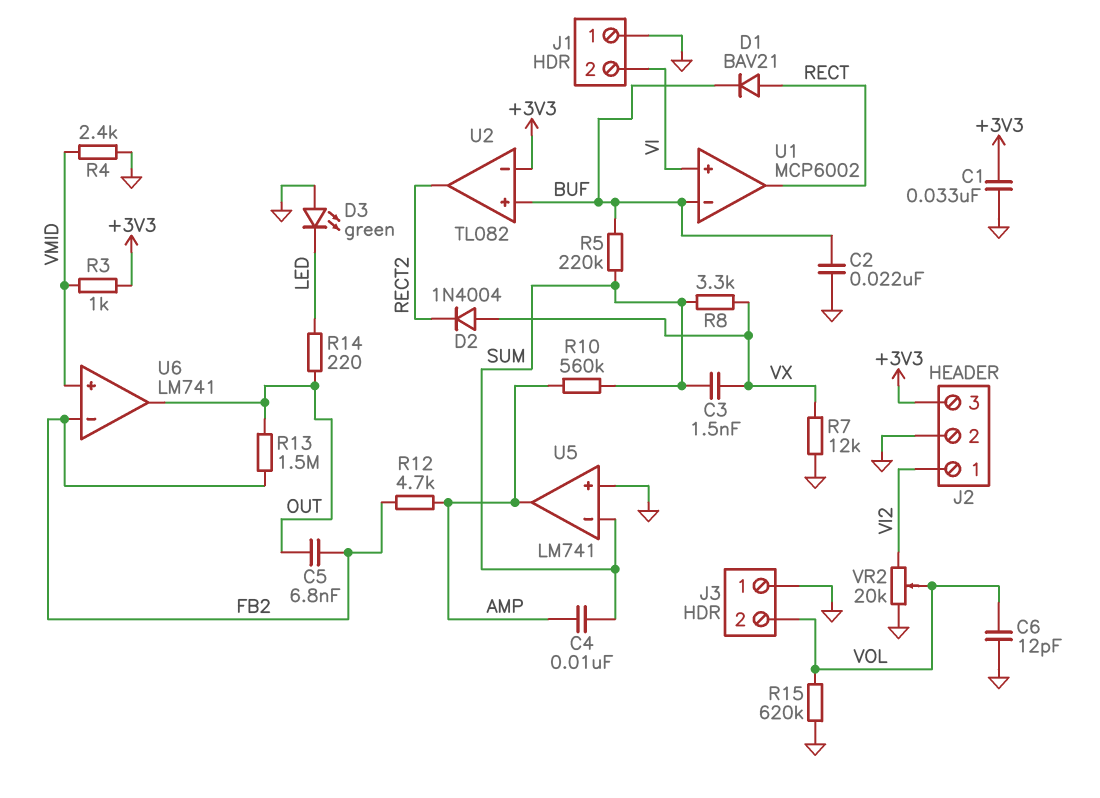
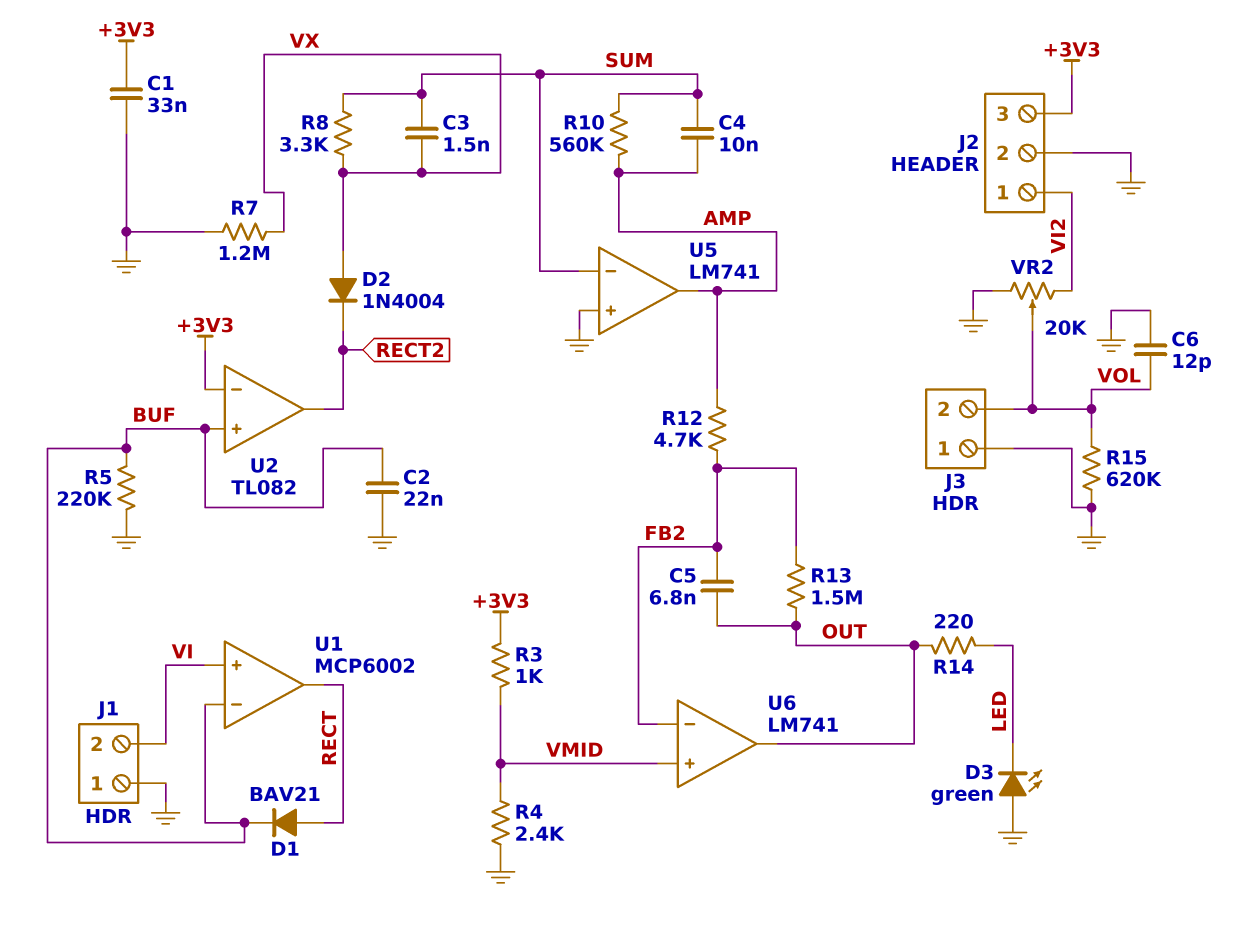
R5: 220k (BUF, SUM) -> 220k (BUF, GND)
R7: 12k (GND, VX) -> 1.2M (GND, VX)

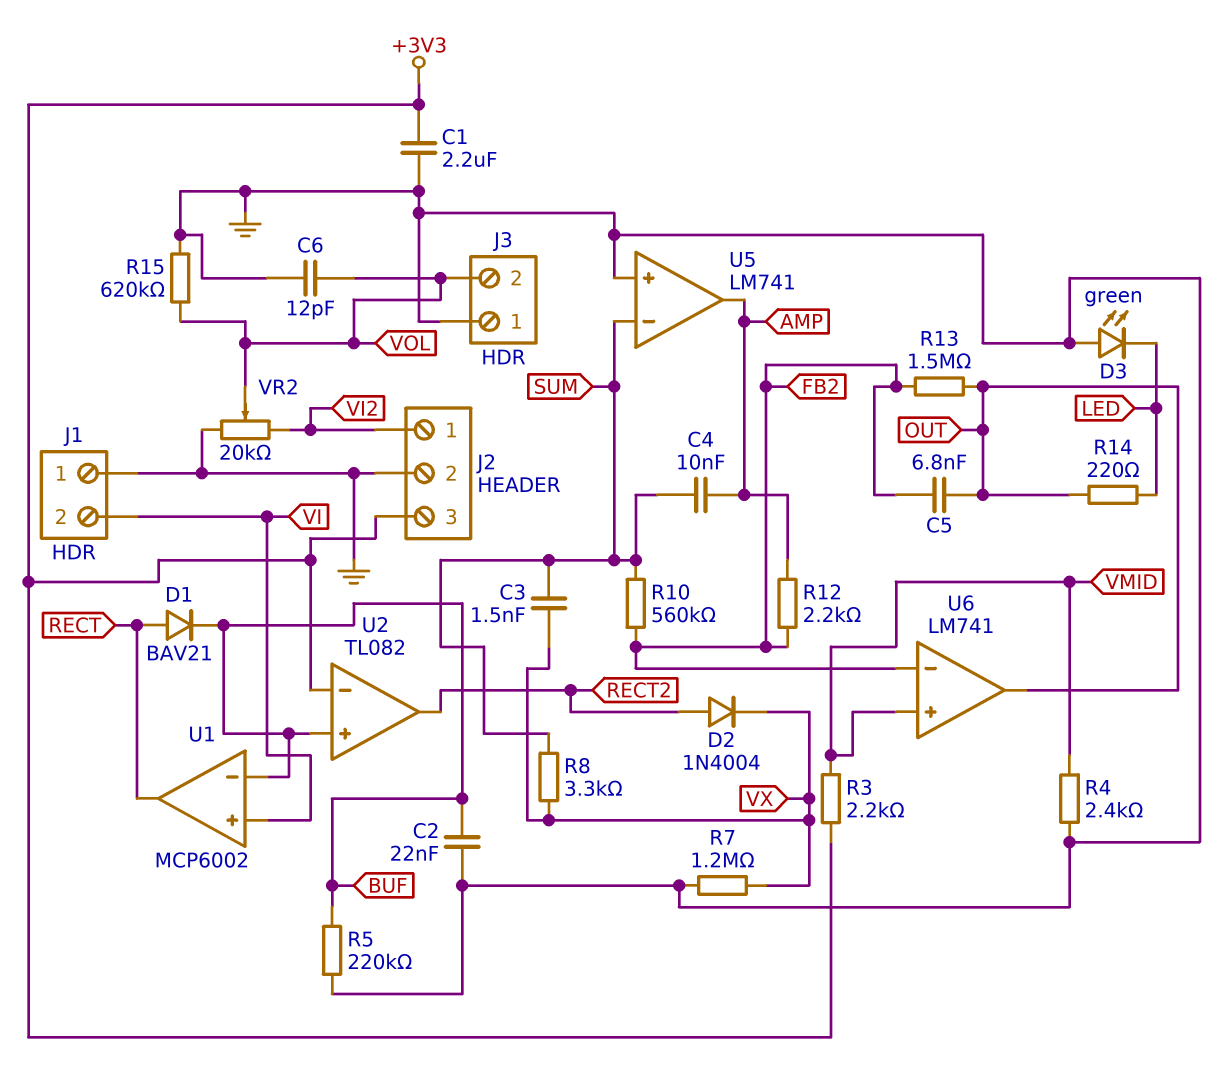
C1: 33nF (+3V3, GND) -> 2.2uF (+3V3, GND)
D2: diode 1N4004 (A VX, K RECT2) -> diode 1N4004 (A RECT2, K VX)
R3: 1k (+3V3, VMID) -> 2.2k (+3V3, VMID)
R10: 560k (AMP, SUM) -> 560k (FB2, SUM)
R12: 4.7k (AMP, FB2) -> 2.2k (AMP, FB2)

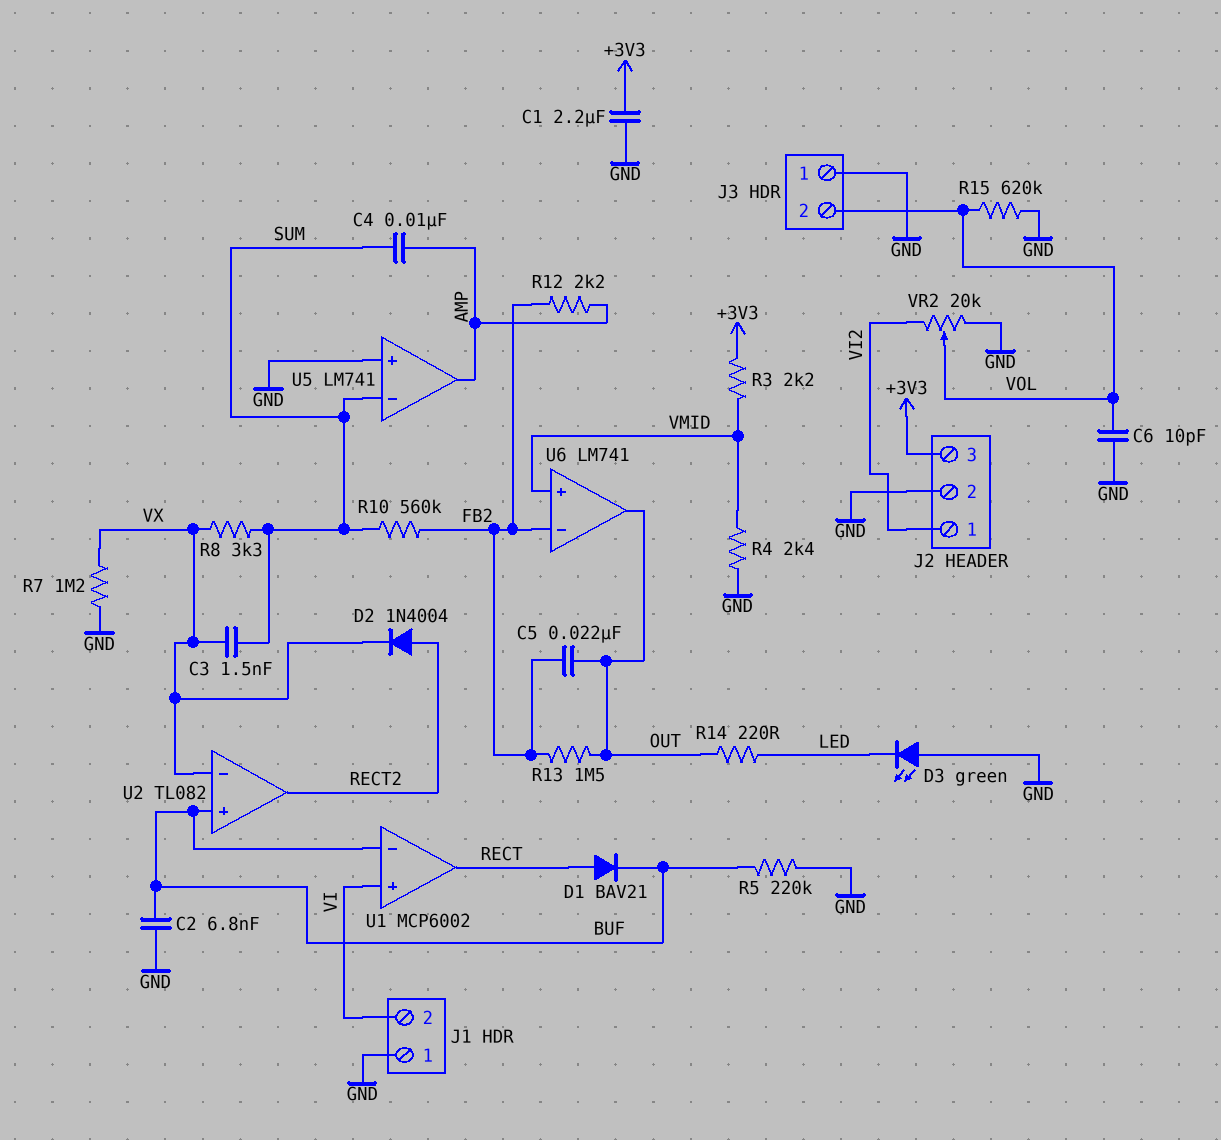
C2: 22nF (BUF, GND) -> 6.8nF (BUF, GND)
C5: 6.8nF (FB2, OUT) -> 22nF (FB2, OUT)
C6: 12pF (GND, VOL) -> 10pF (GND, VOL)
U2 pin in-: +3V3 -> VX

